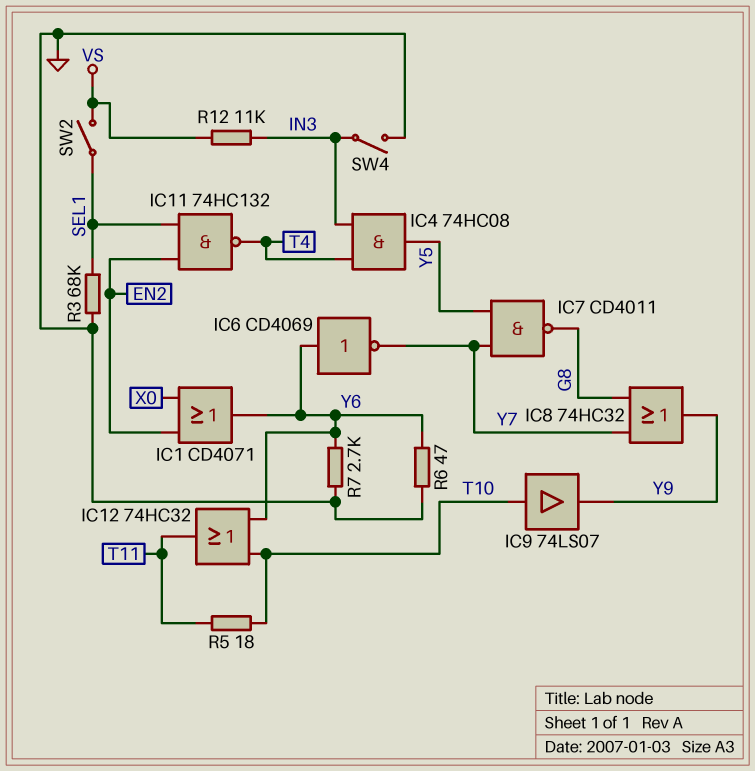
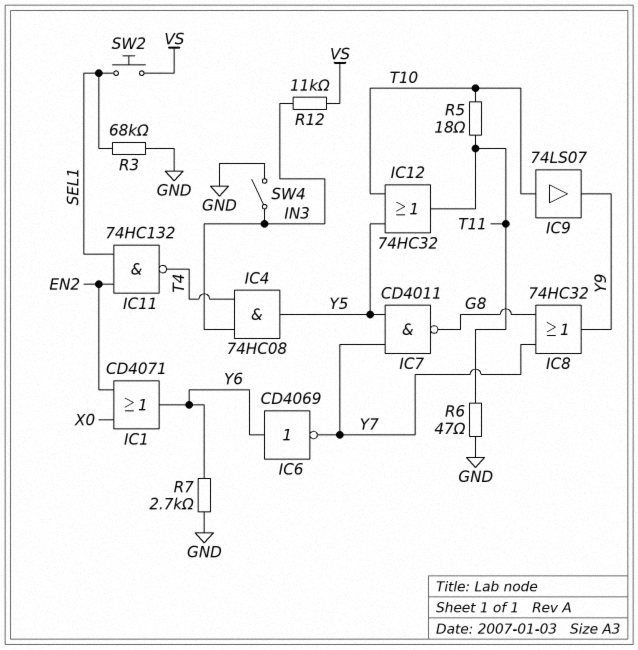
IC12: OR 74HC32 (in T10, in Y6, out T11) -> OR 74HC32 (in T10, in Y5, out T11)
R6: 47 (GND, Y6) -> 47 (GND, T11)
SW2: switch (SEL1, VS) -> button (SEL1, VS)

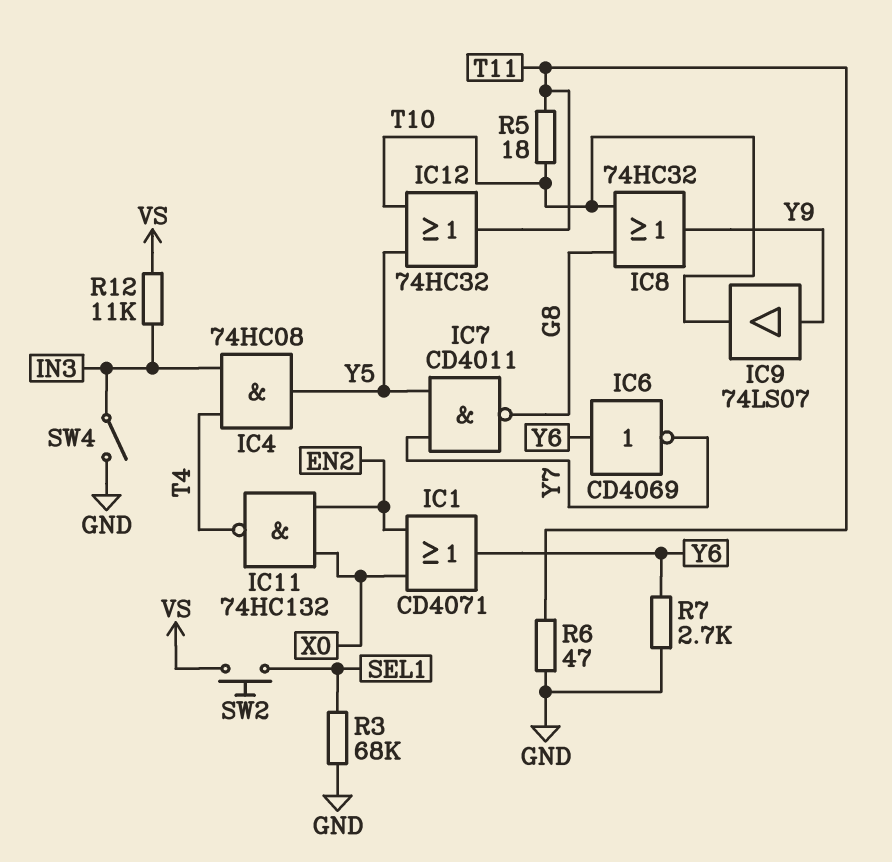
IC8: OR 74HC32 (in G8, in Y7, out Y9) -> OR 74HC32 (in G8, in T10, out Y9)
IC9: buffer 74LS07 (in T10, out Y9) -> buffer 74LS07 (in Y9, out T10)
IC11: NAND 74HC132 (in EN2, in SEL1, out T4) -> NAND 74HC132 (in EN2, in X0, out T4)

